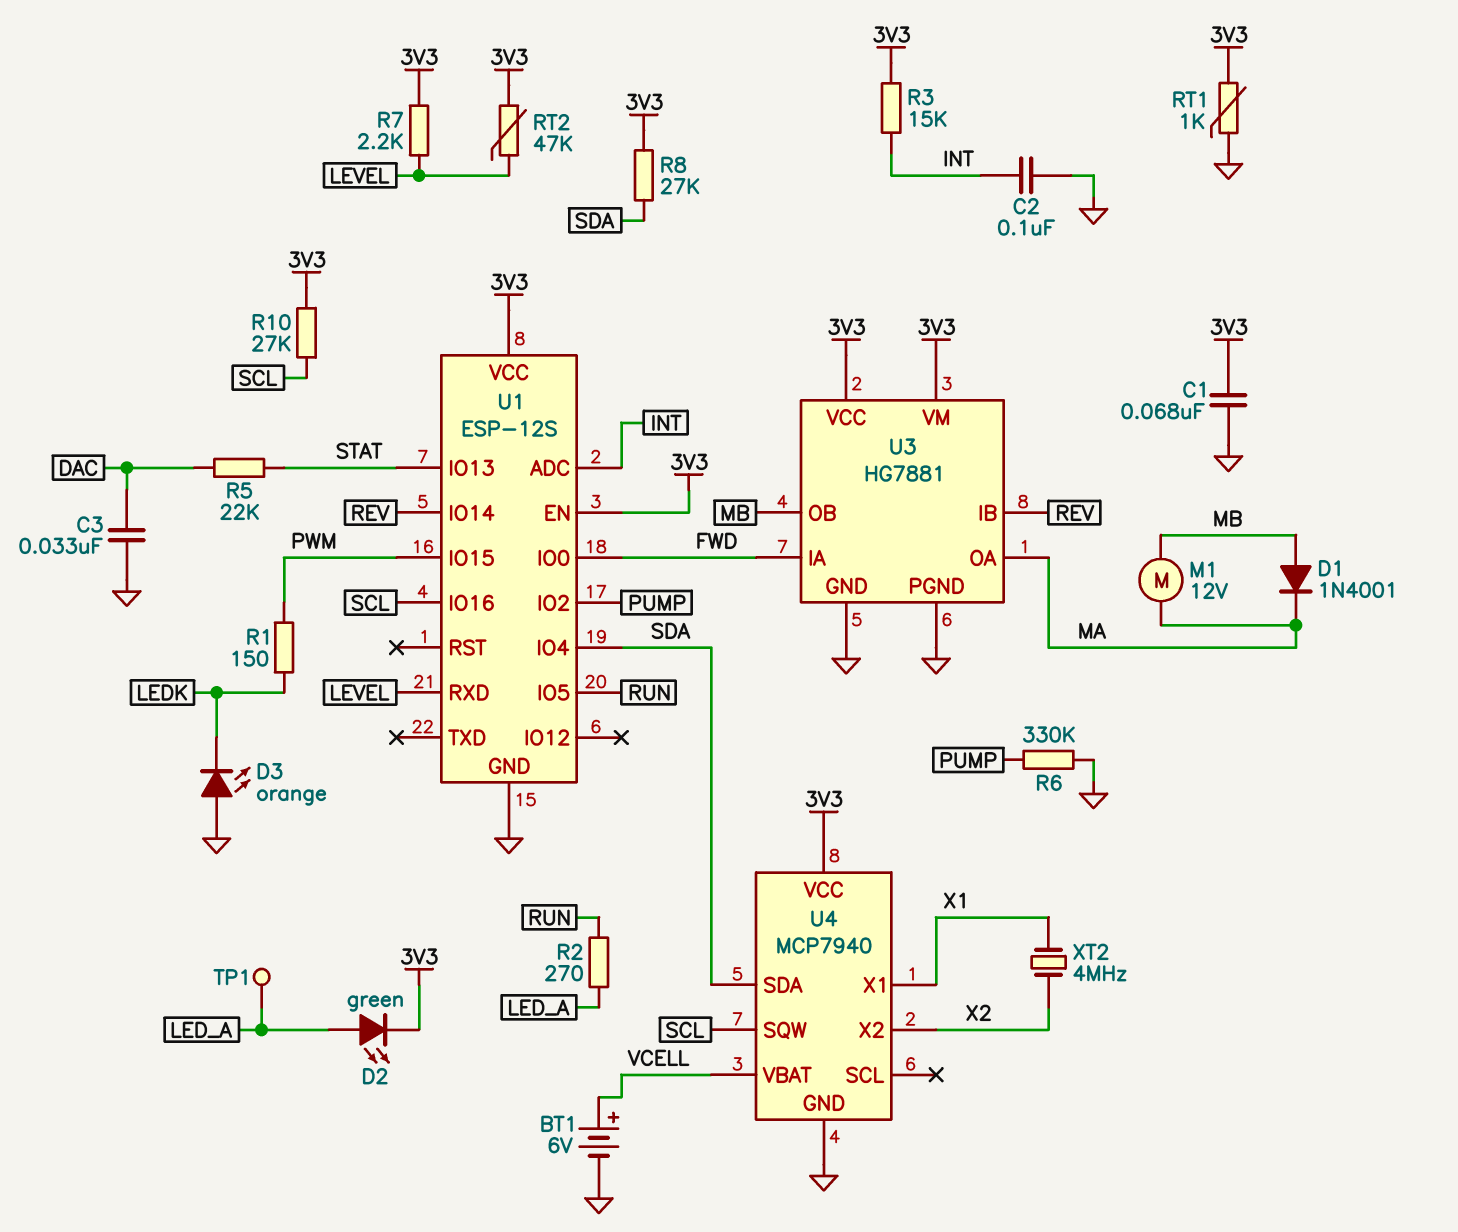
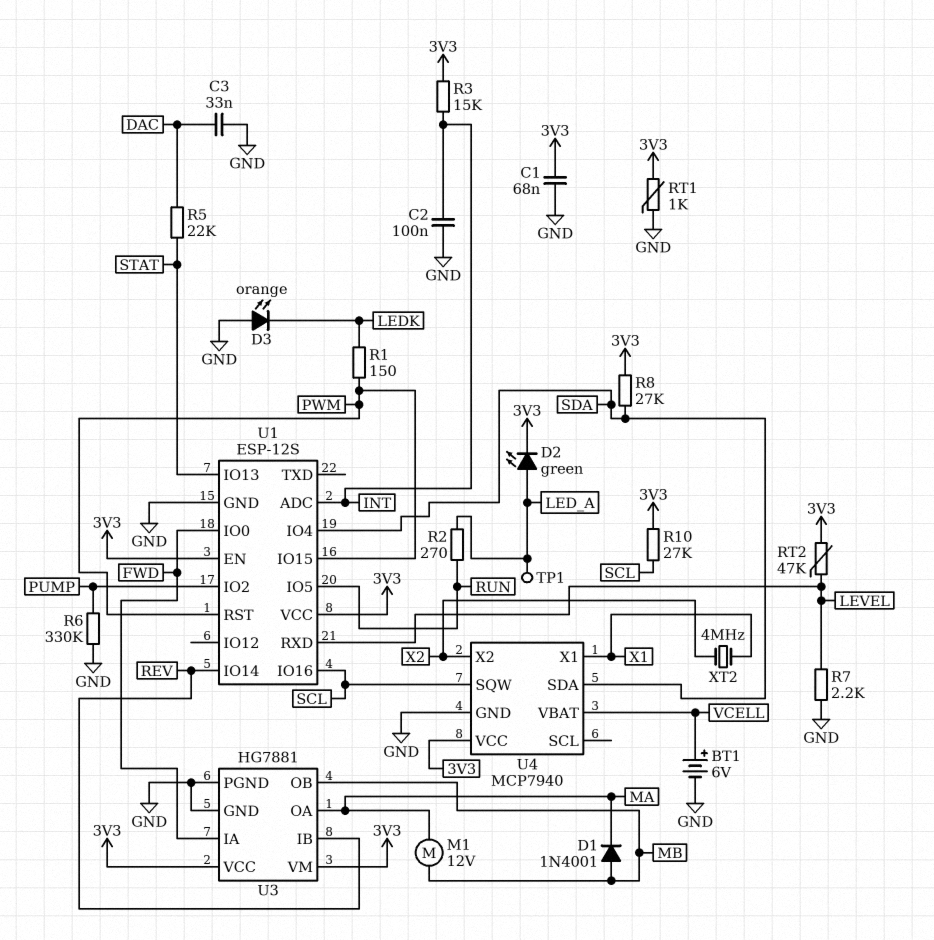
R7: 2.2k (3V3, LEVEL) -> 2.2k (GND, LEVEL)
U1 pin RST: none -> PWM

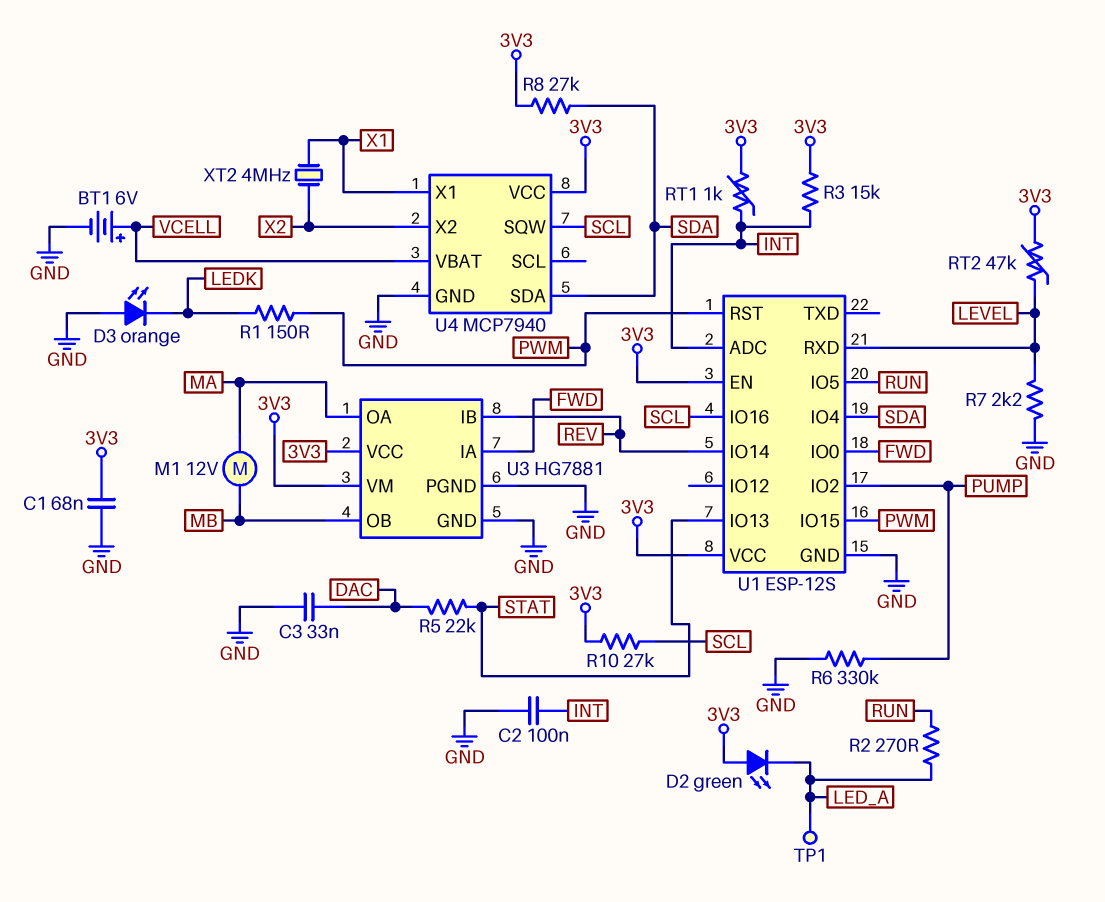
D1: diode 1N4001 (A MB, K MA) -> none
D2: LED green (A LED_A, K 3V3) -> LED green (A 3V3, K LED_A)
RT1: 1k (3V3, GND) -> 1k (3V3, INT)

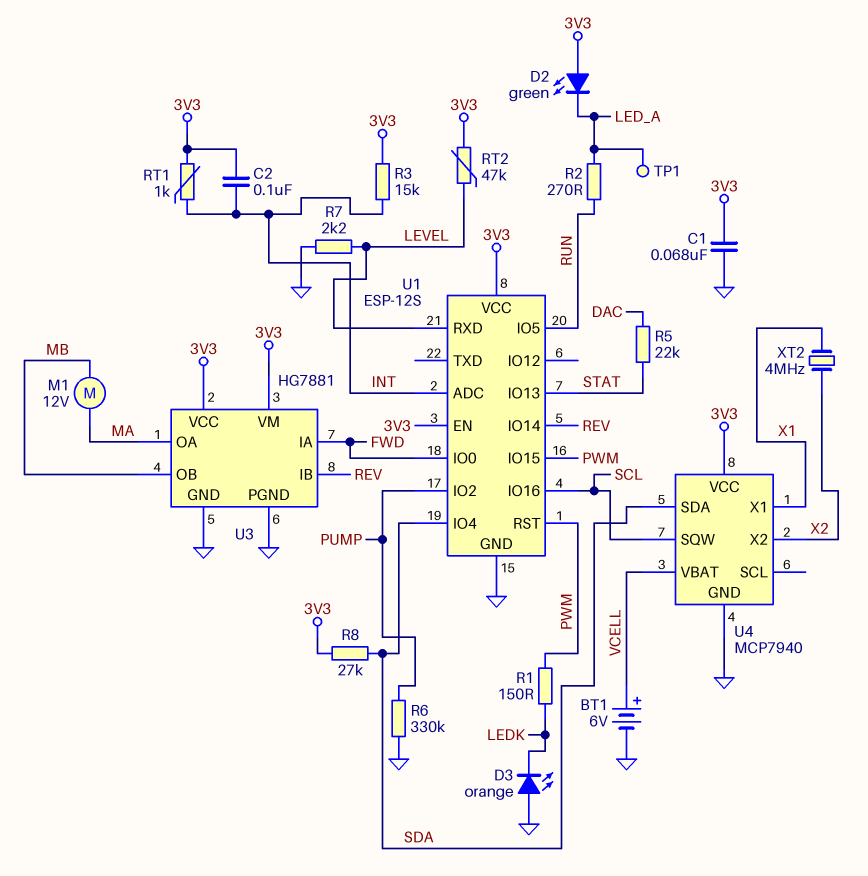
C2: 100nF (GND, INT) -> 100nF (3V3, INT)
C3: 33nF (DAC, GND) -> none
R10: 27k (3V3, SCL) -> none

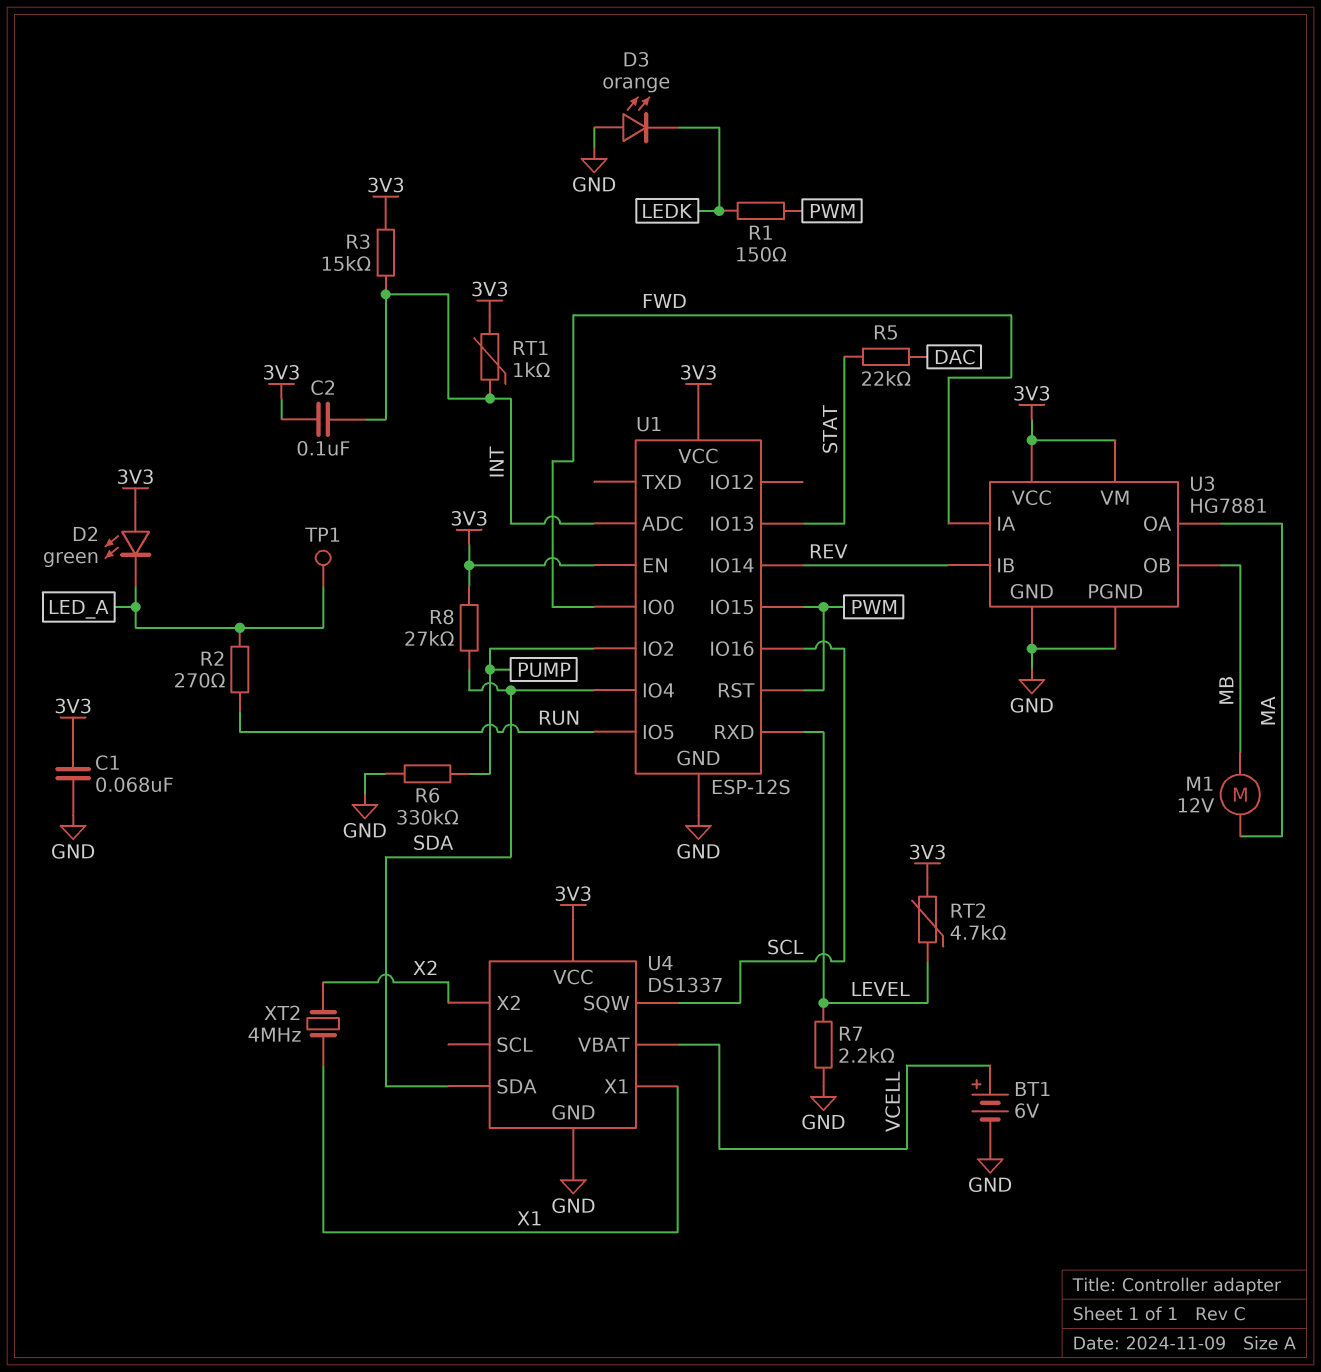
RT2: 47k (3V3, LEVEL) -> 4.7k (3V3, LEVEL)
U4: MCP7940 -> DS1337

